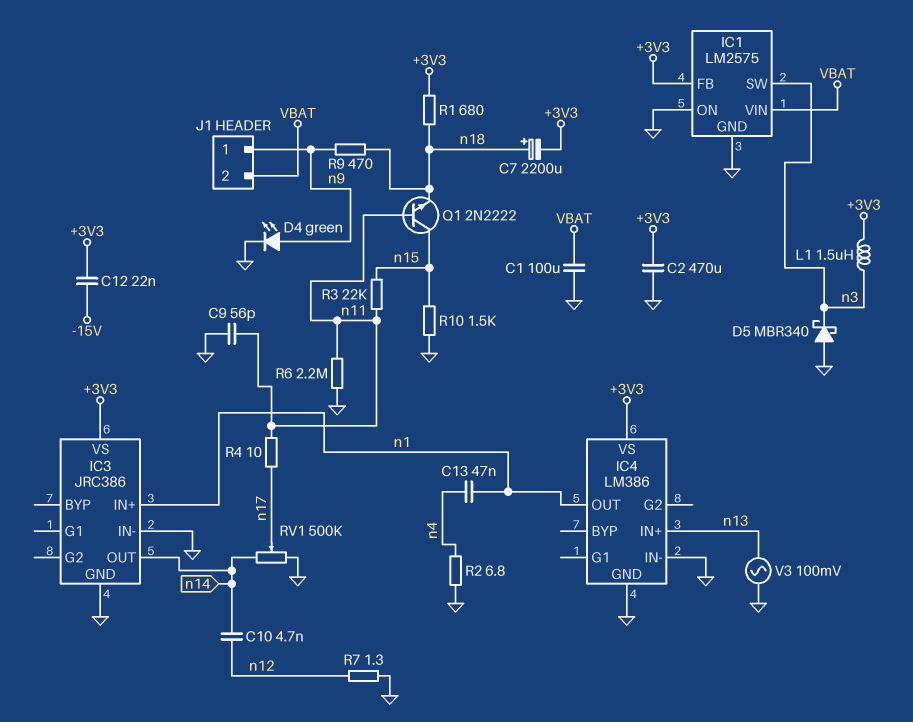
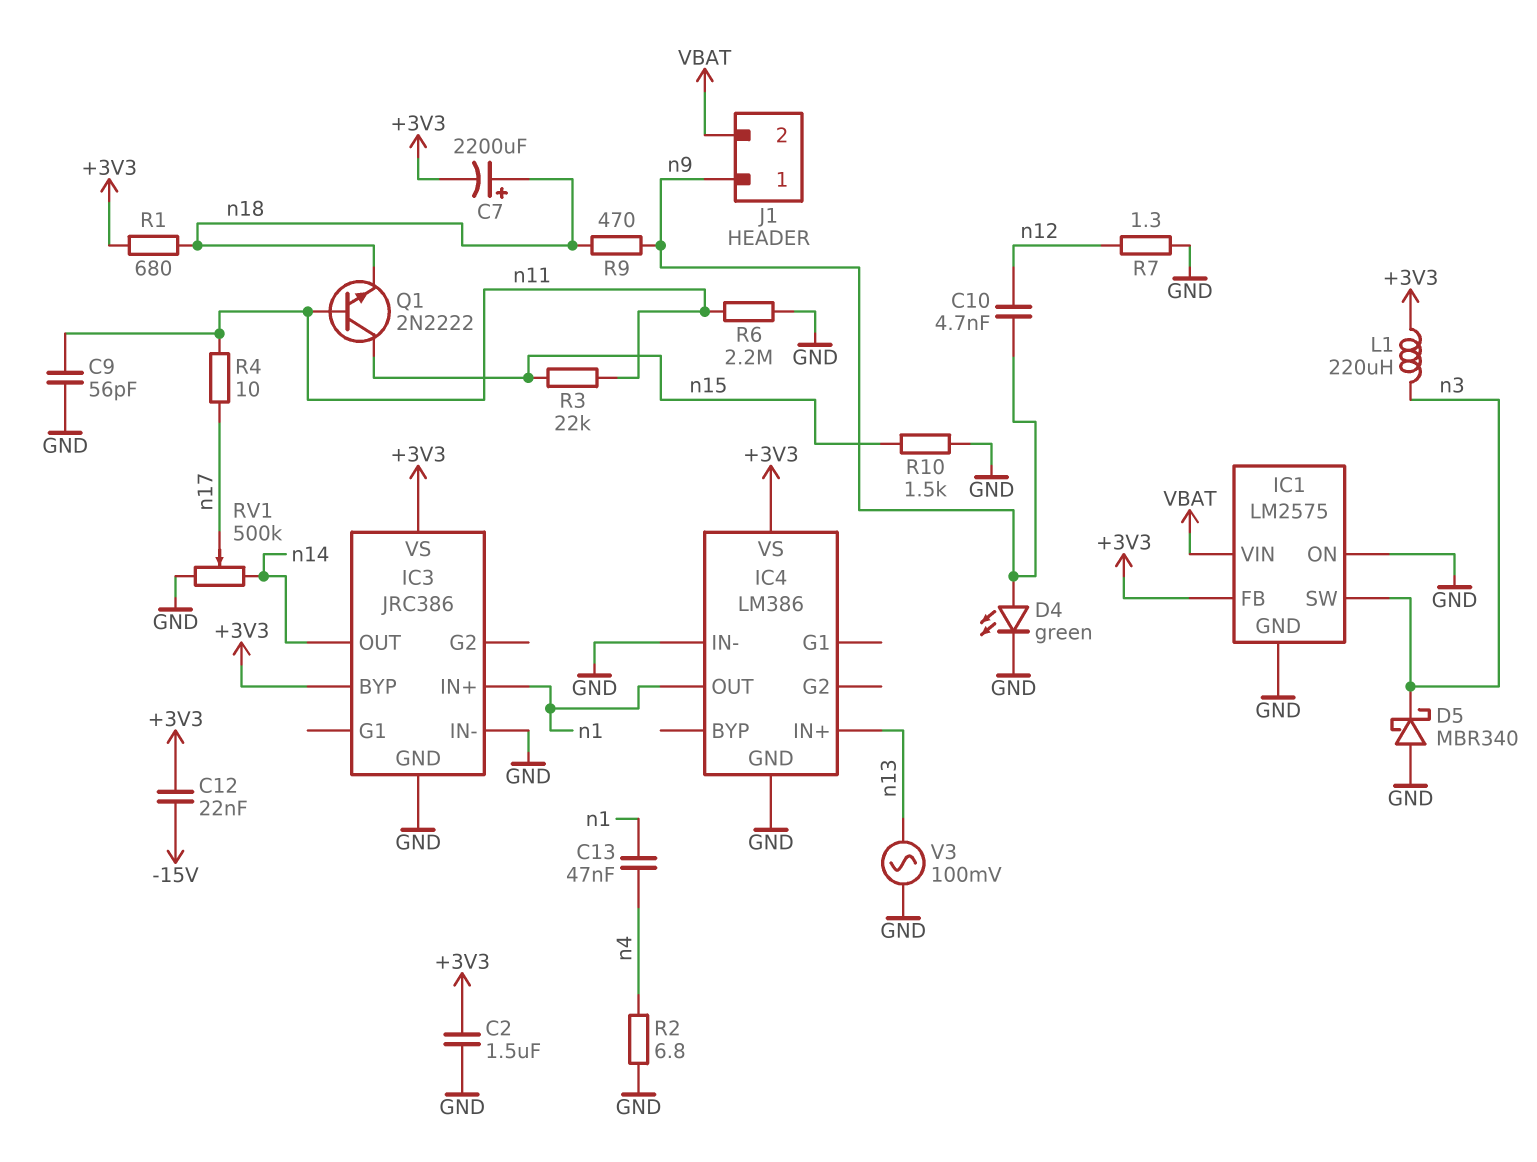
C1: 100uF (GND, VBAT) -> none
C2: 470uF (+3V3, GND) -> 1.5uF (+3V3, GND)
C10: 4.7nF (n12, n14) -> 4.7nF (n9, n12)
IC3 pin BYP: none -> +3V3
L1: 1.5uH (+3V3, n3) -> 220uH (+3V3, n3)

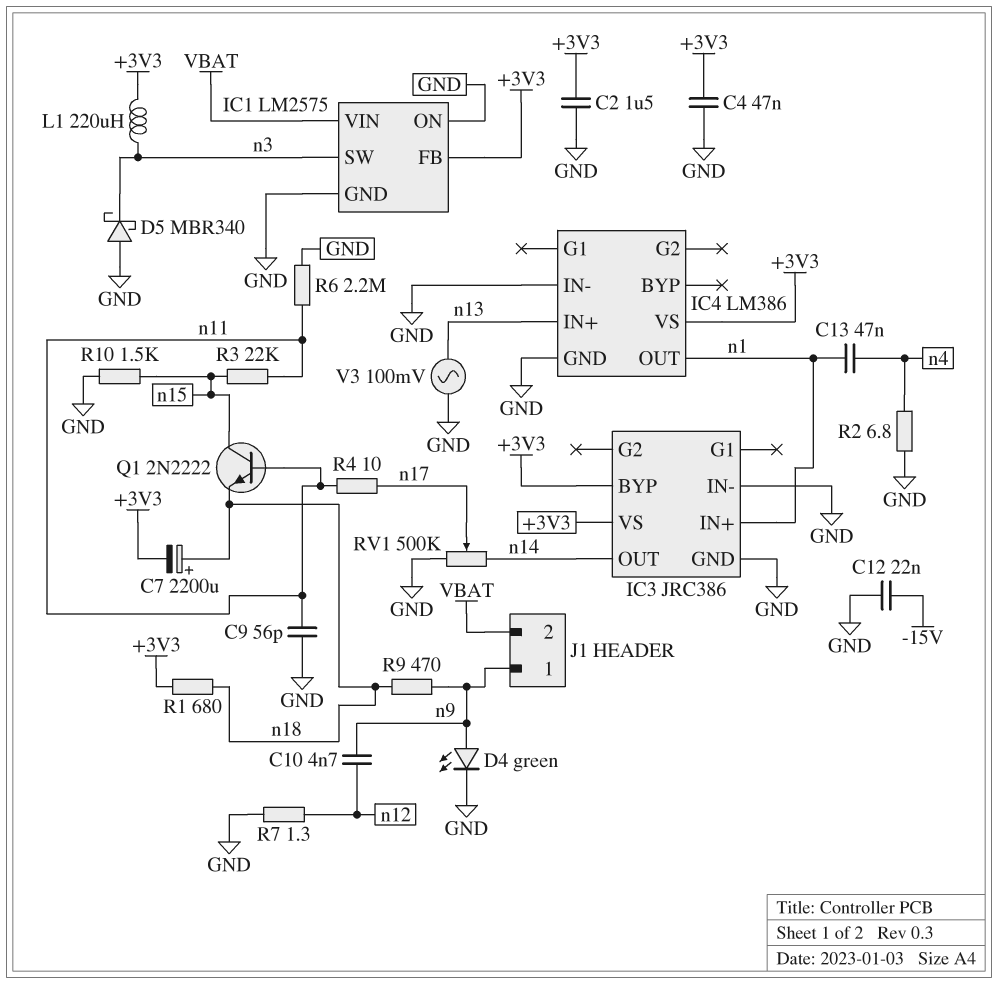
C4: none -> 47nF (+3V3, GND)
C12: 22nF (+3V3, -15V) -> 22nF (-15V, GND)

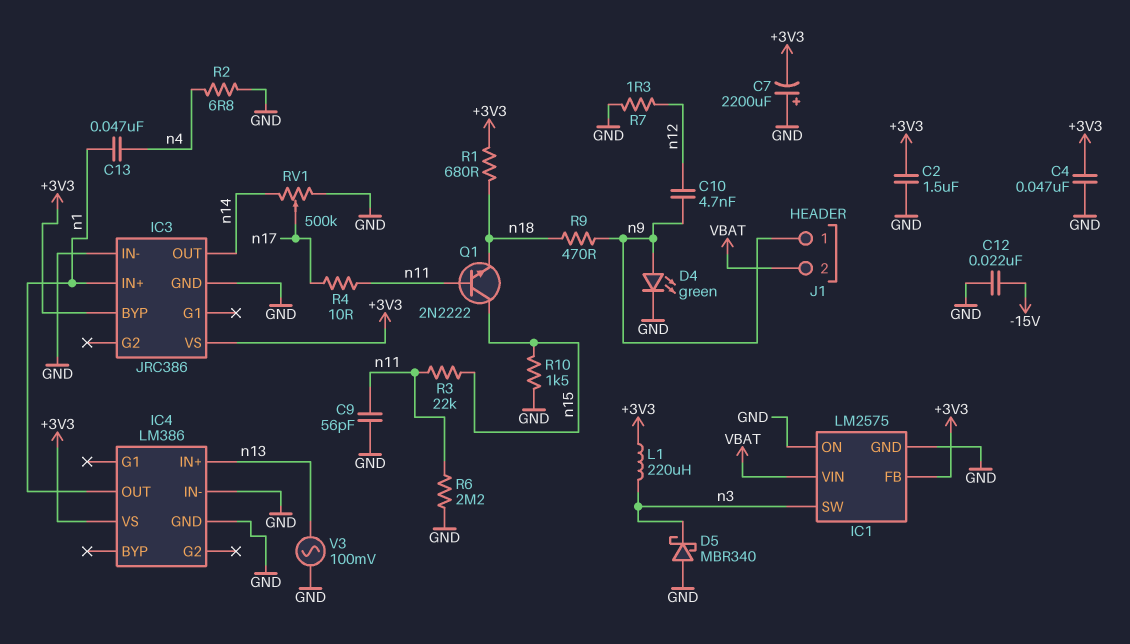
C7: 2200uF (plus n18, minus +3V3) -> 2200uF (plus GND, minus +3V3)

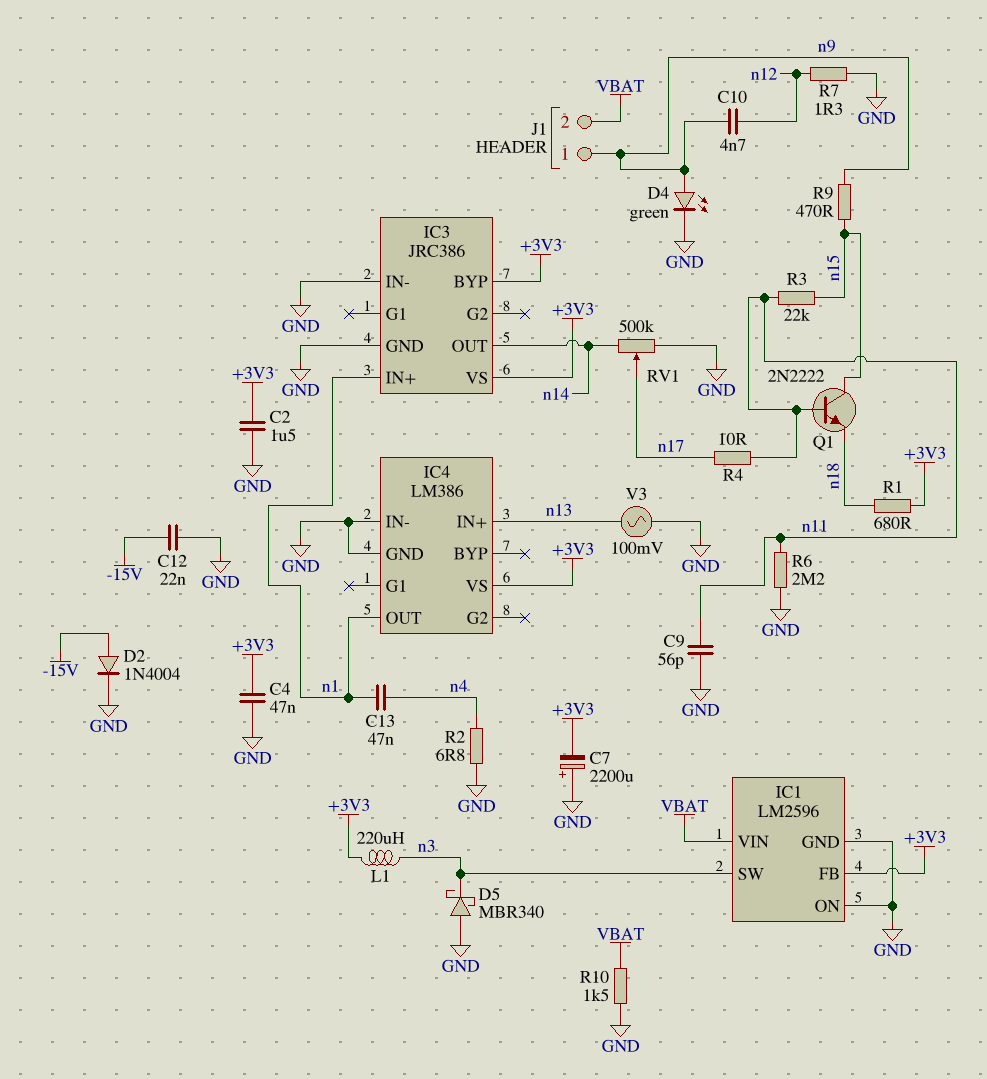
D2: none -> diode 1N4004 (A -15V, K GND)
IC1: LM2575 -> LM2596
R9: 470 (n9, n18) -> 470 (n9, n15)
R10: 1.5k (GND, n15) -> 1.5k (GND, VBAT)

